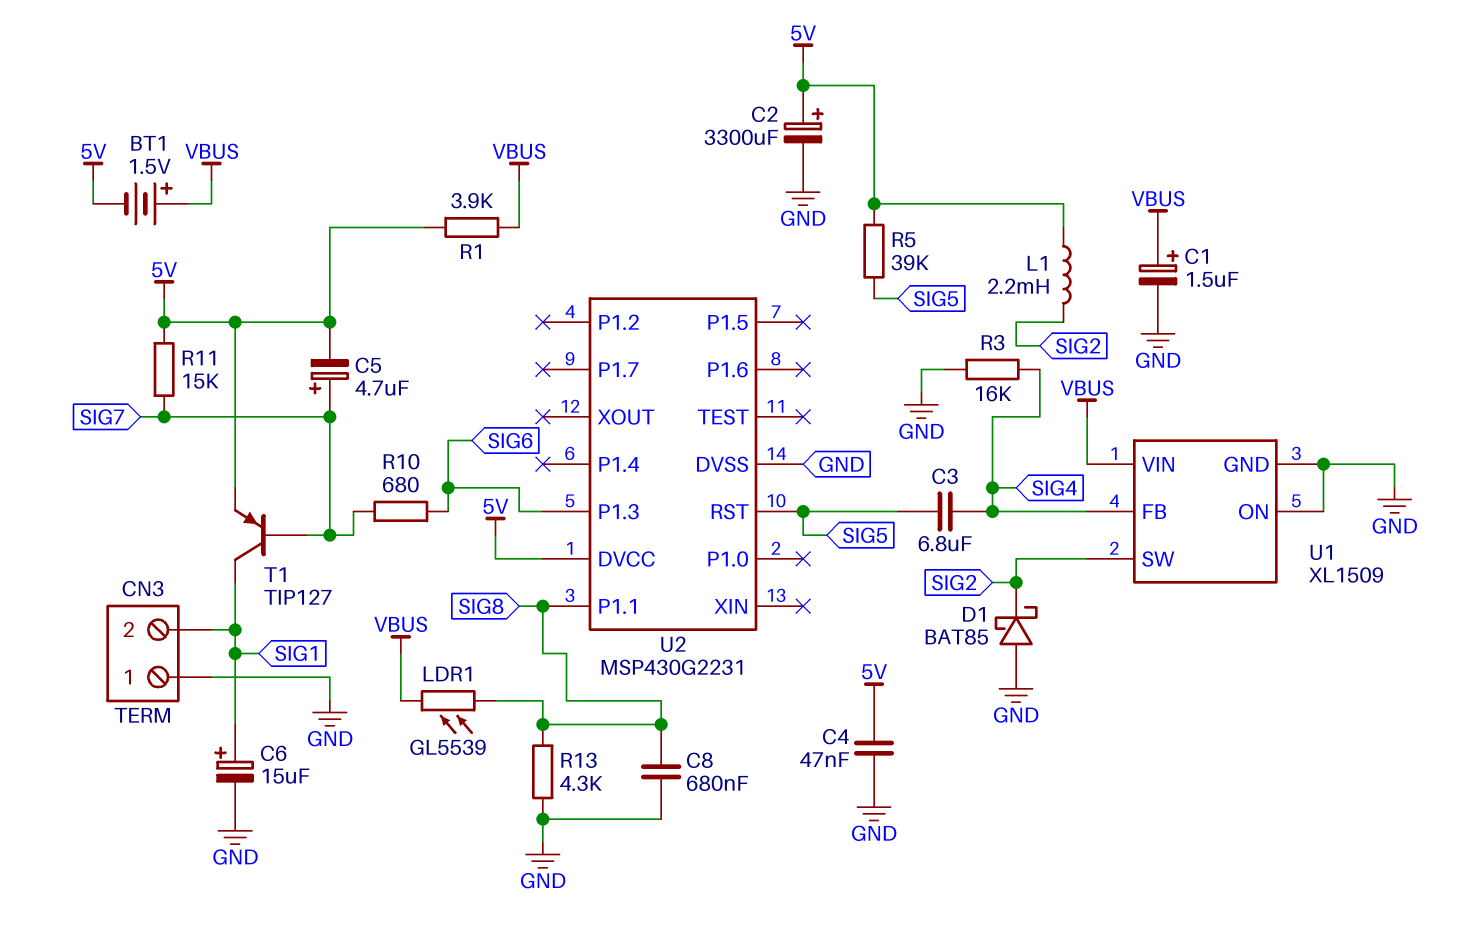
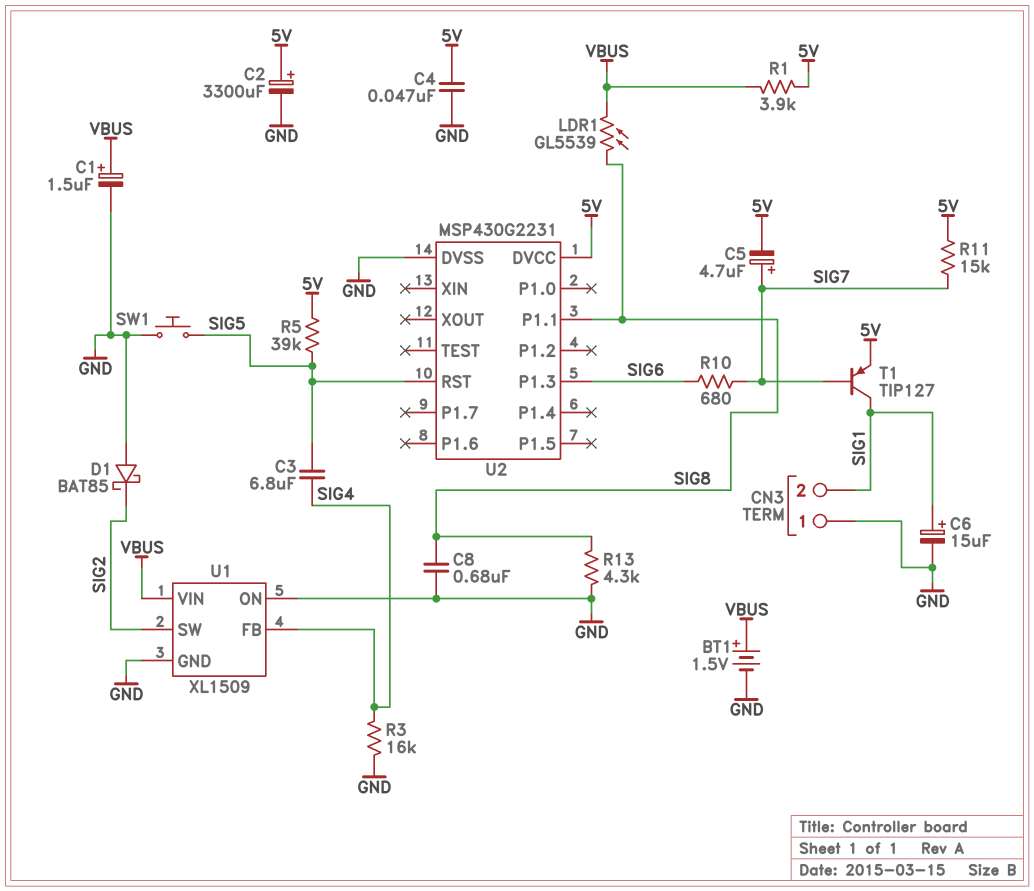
BT1: 1.5V (plus VBUS, minus 5V) -> 1.5V (plus VBUS, minus GND)
L1: 2.2mH (5V, SIG2) -> none
SW1: none -> button (GND, SIG5)

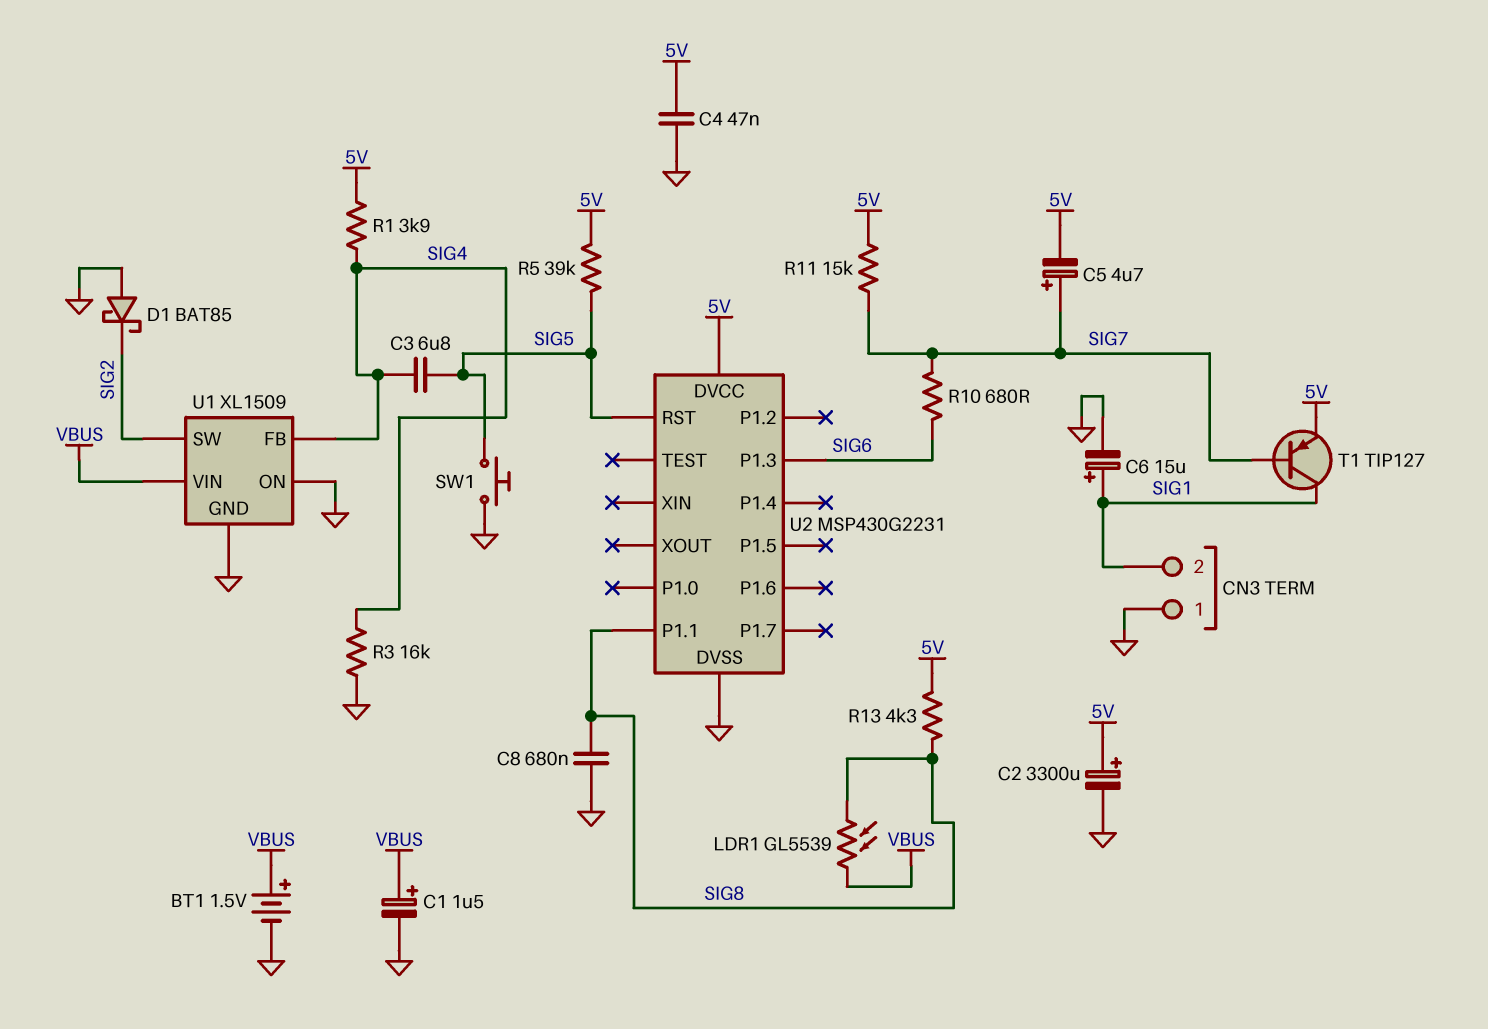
R1: 3.9k (5V, VBUS) -> 3.9k (5V, SIG4)
R13: 4.3k (GND, SIG8) -> 4.3k (5V, SIG8)

